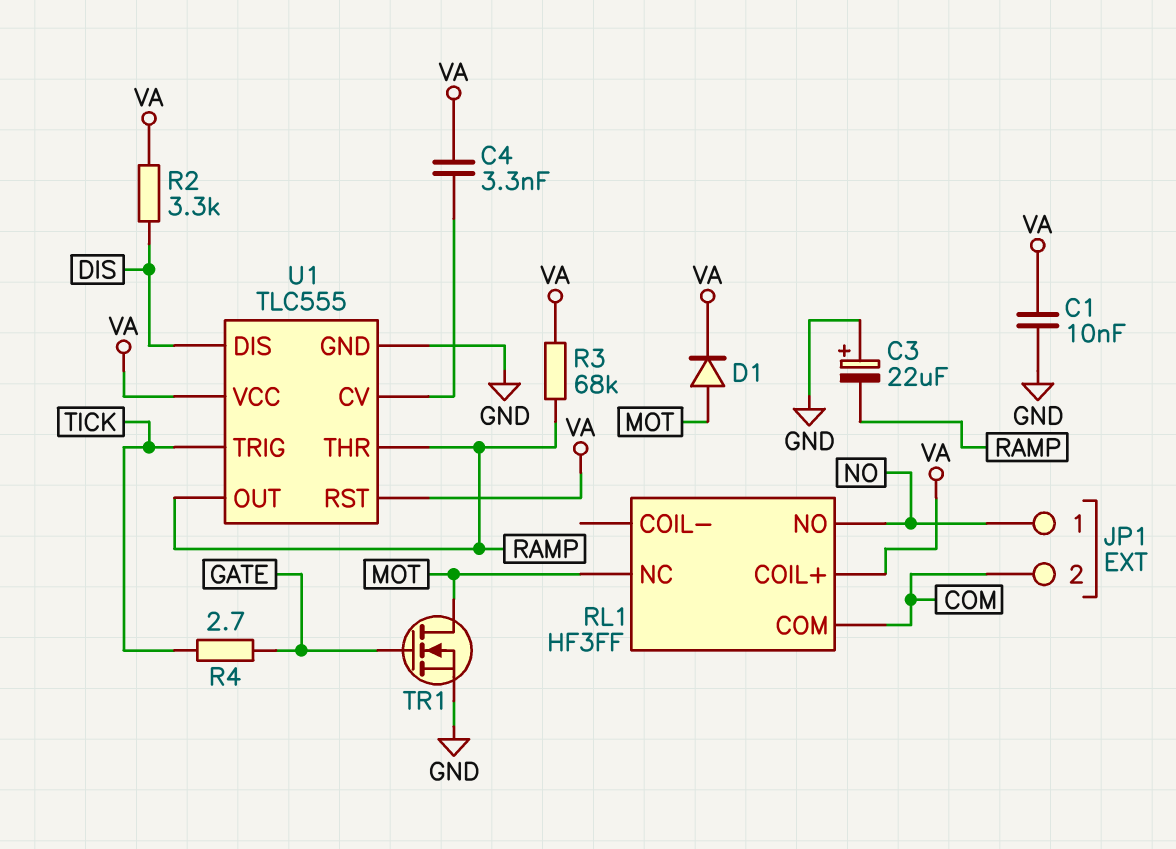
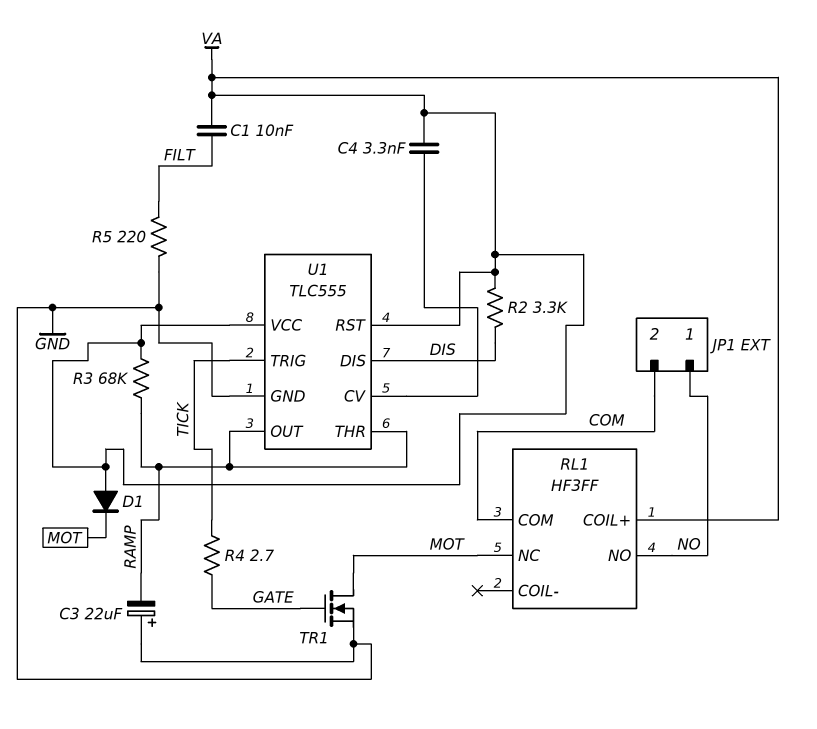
C1: 10nF (GND, VA) -> 10nF (FILT, VA)
D1: diode (A MOT, K VA) -> diode (A VA, K MOT)
R5: none -> 220 (FILT, GND)

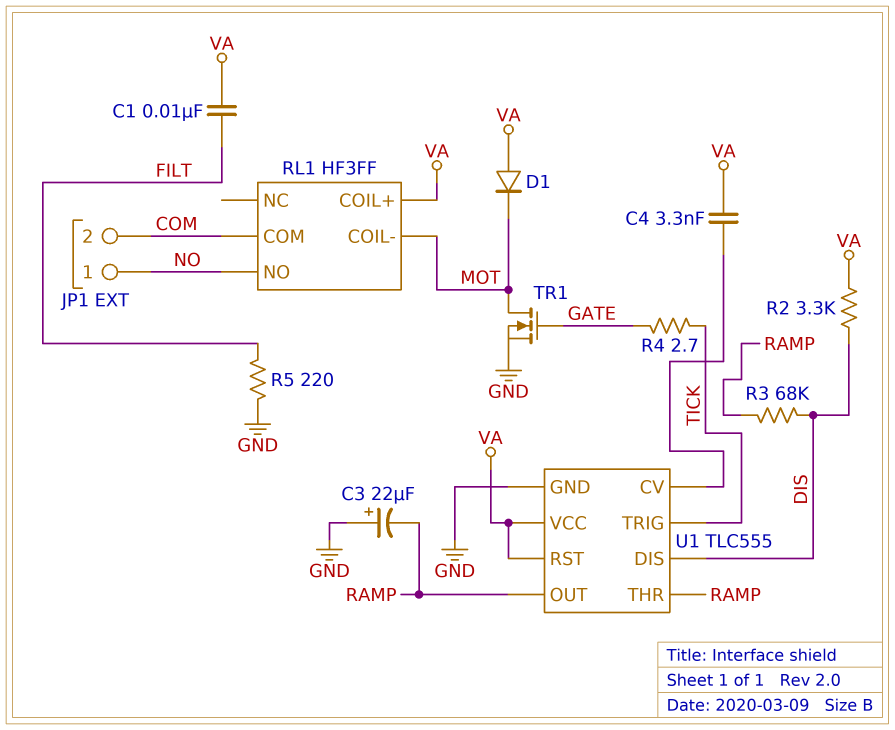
R3: 68k (RAMP, VA) -> 68k (DIS, RAMP)
RL1 pin COIL-: none -> MOT
RL1 pin NC: MOT -> none

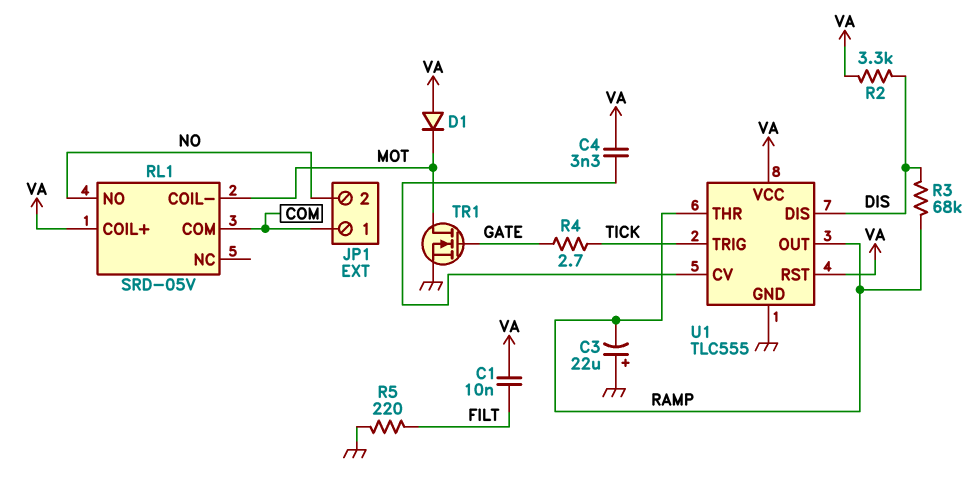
JP1 pin 1: NO -> COM
JP1 pin 2: COM -> NO
RL1: HF3FF -> SRD-05V

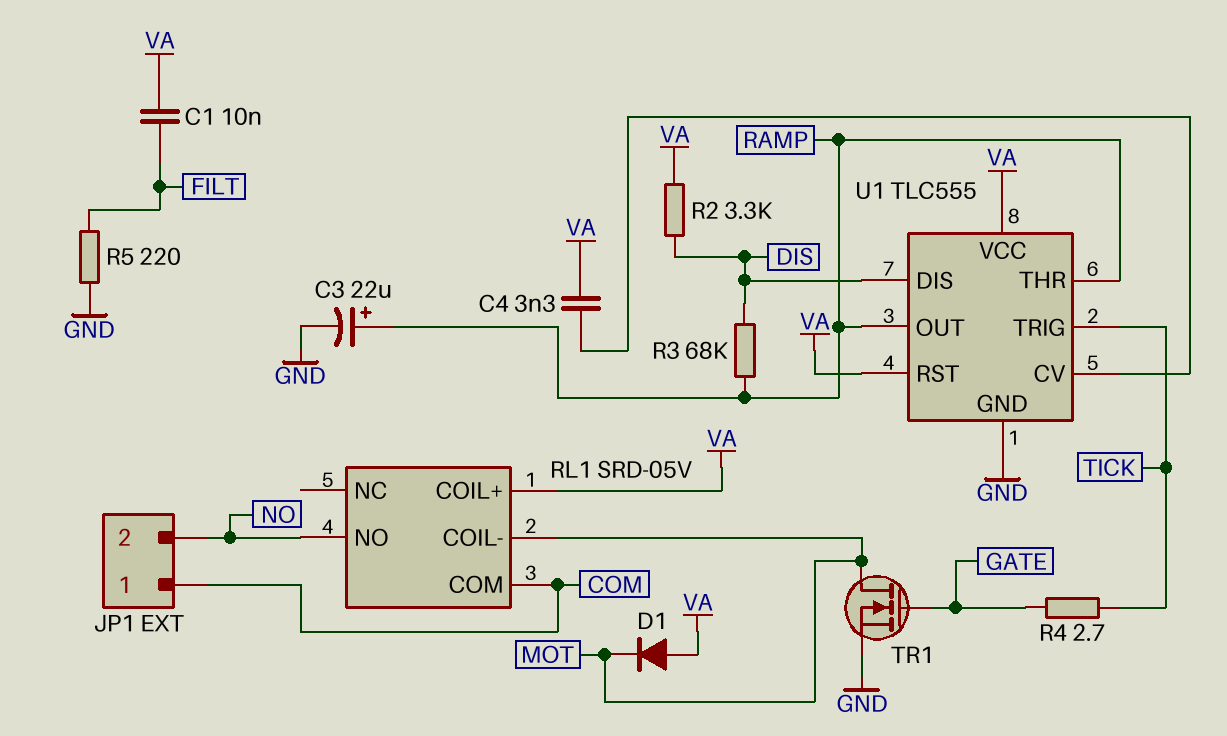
C3: 22uF (plus GND, minus RAMP) -> 22uF (plus RAMP, minus GND)

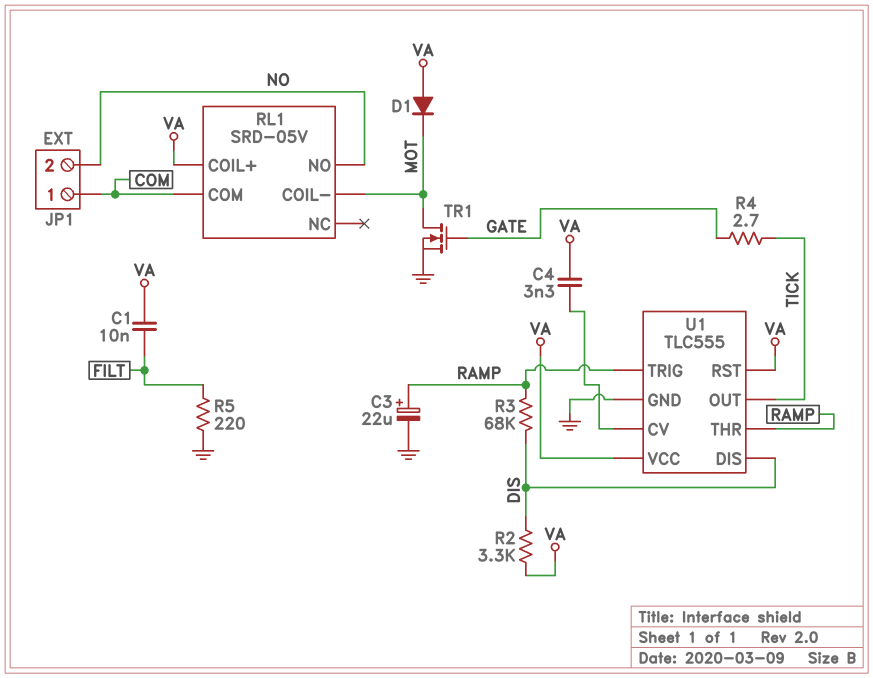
U1 pin OUT: RAMP -> TICK
U1 pin TRIG: TICK -> RAMP

